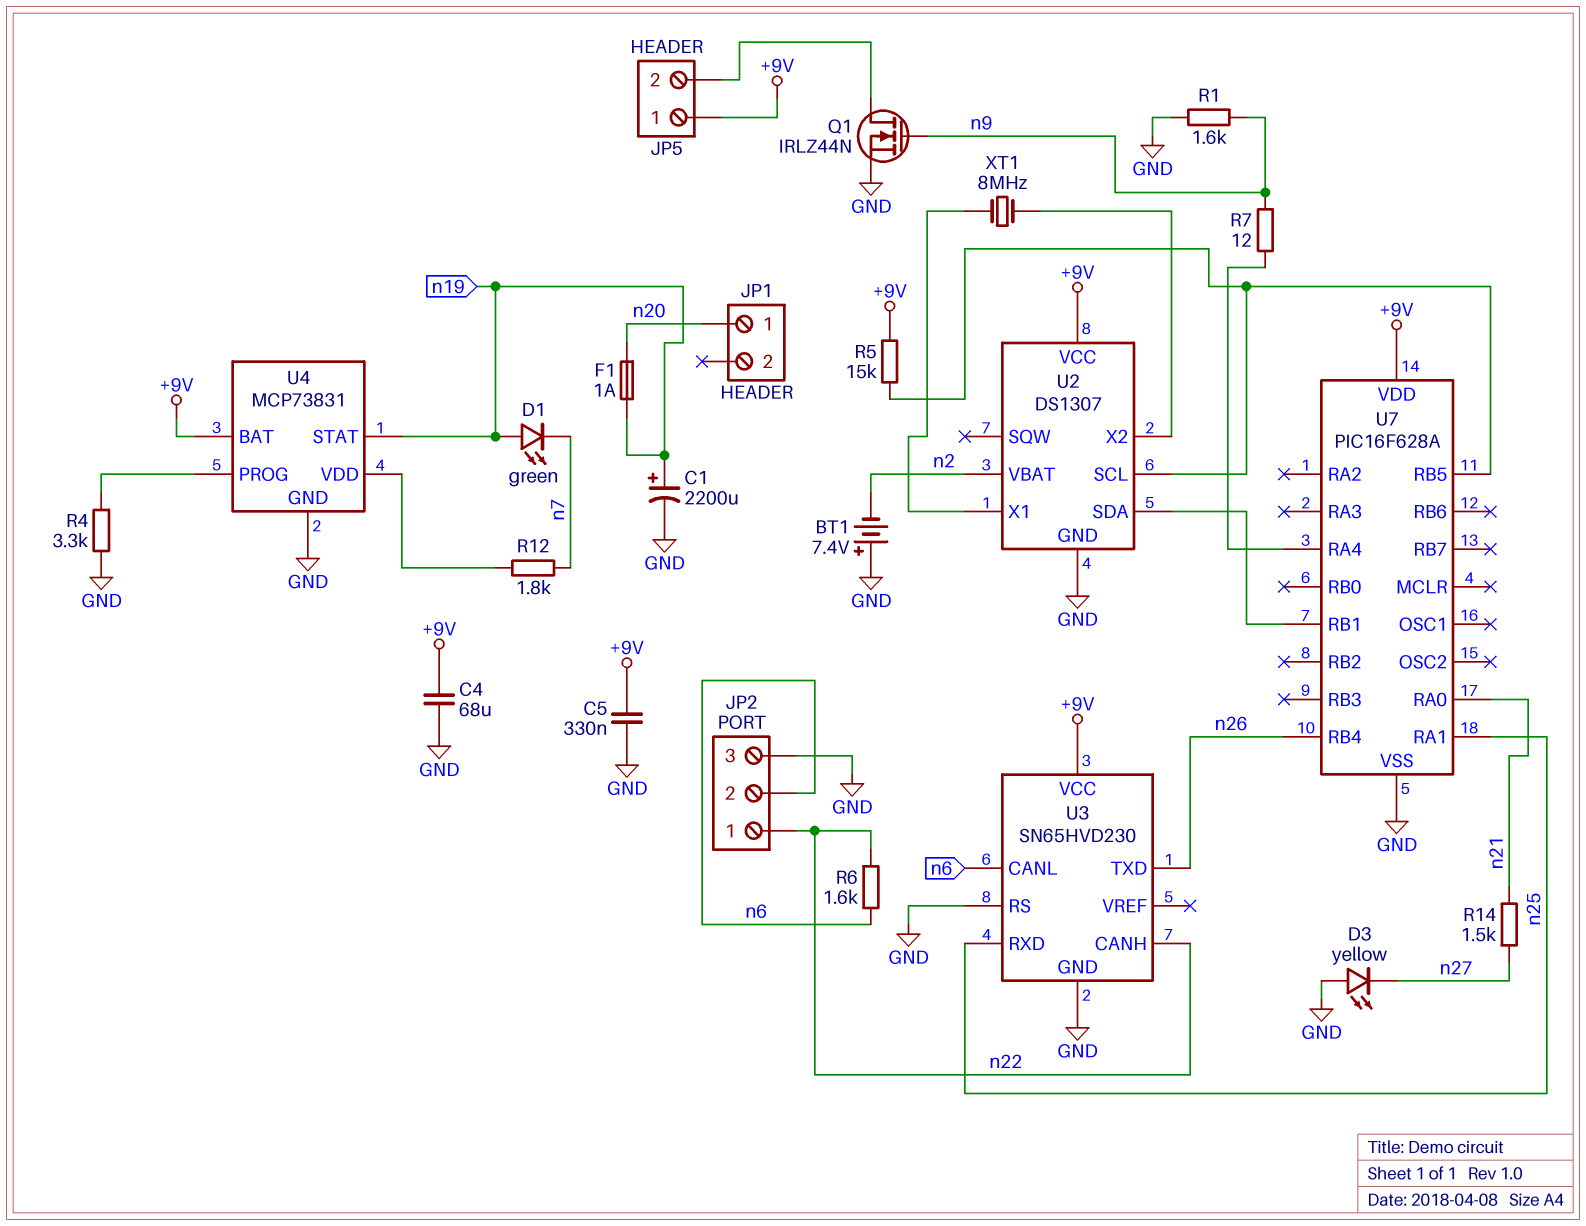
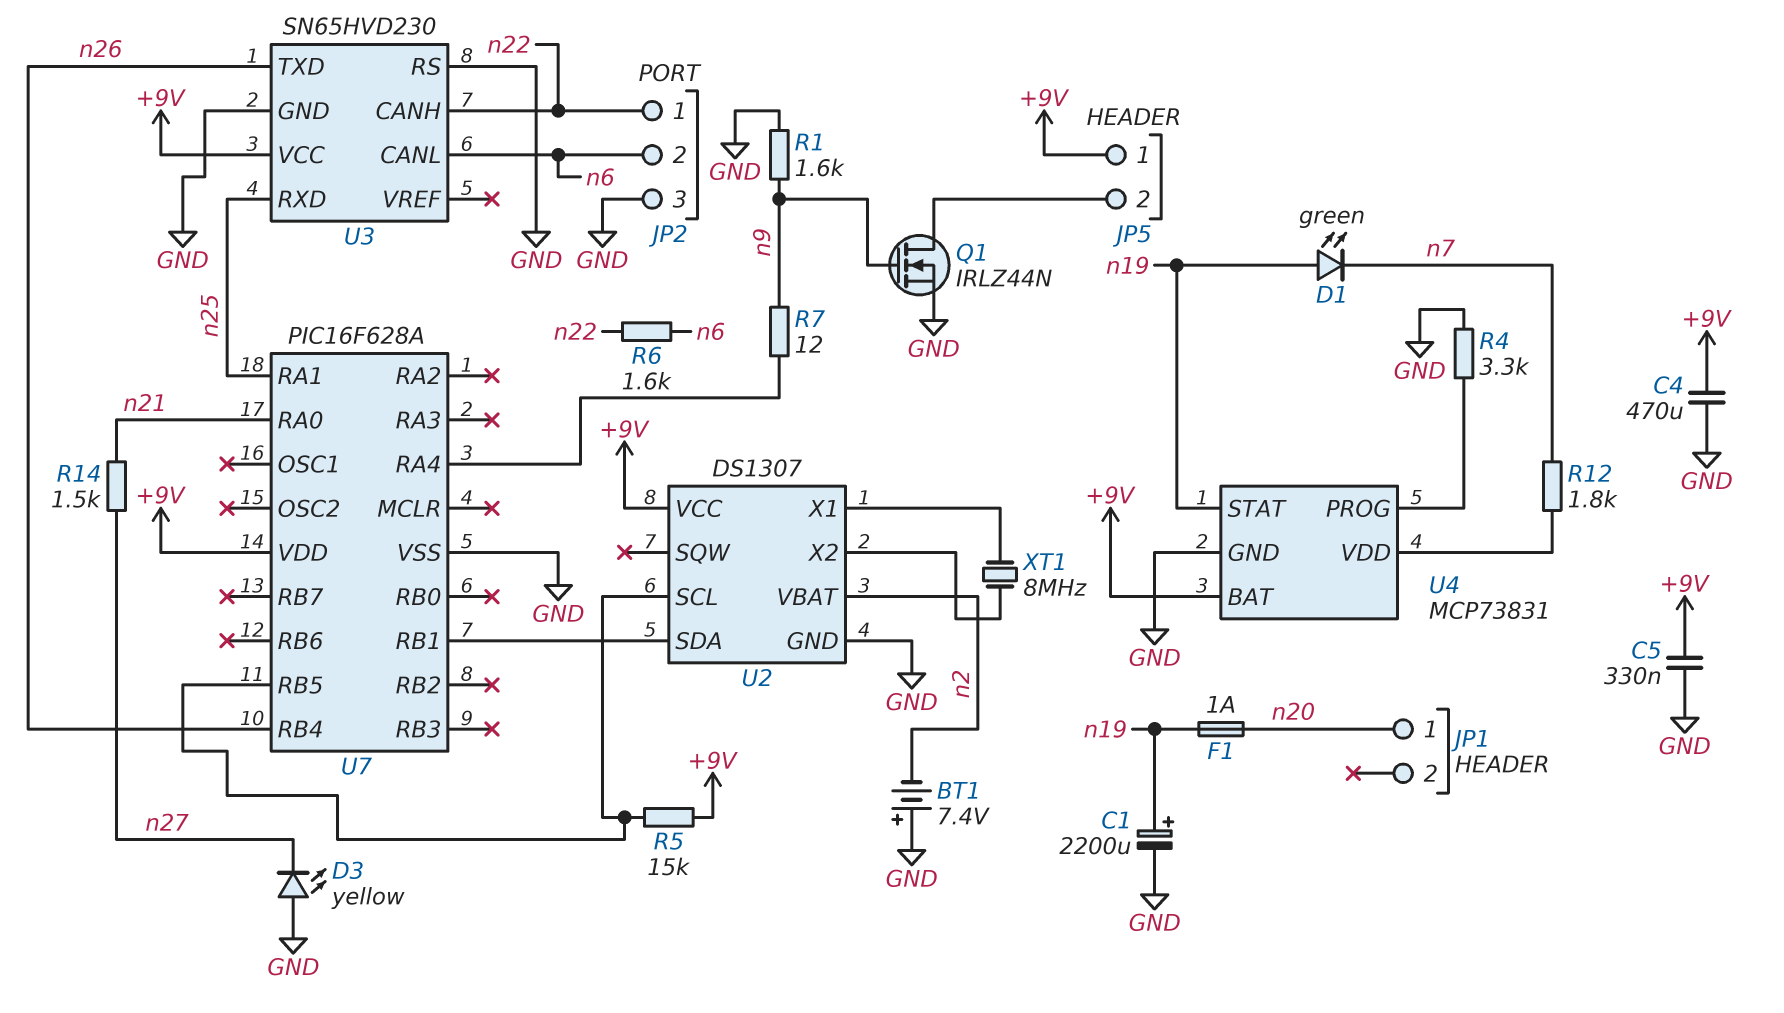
C4: 68uF (+9V, GND) -> 470uF (+9V, GND)

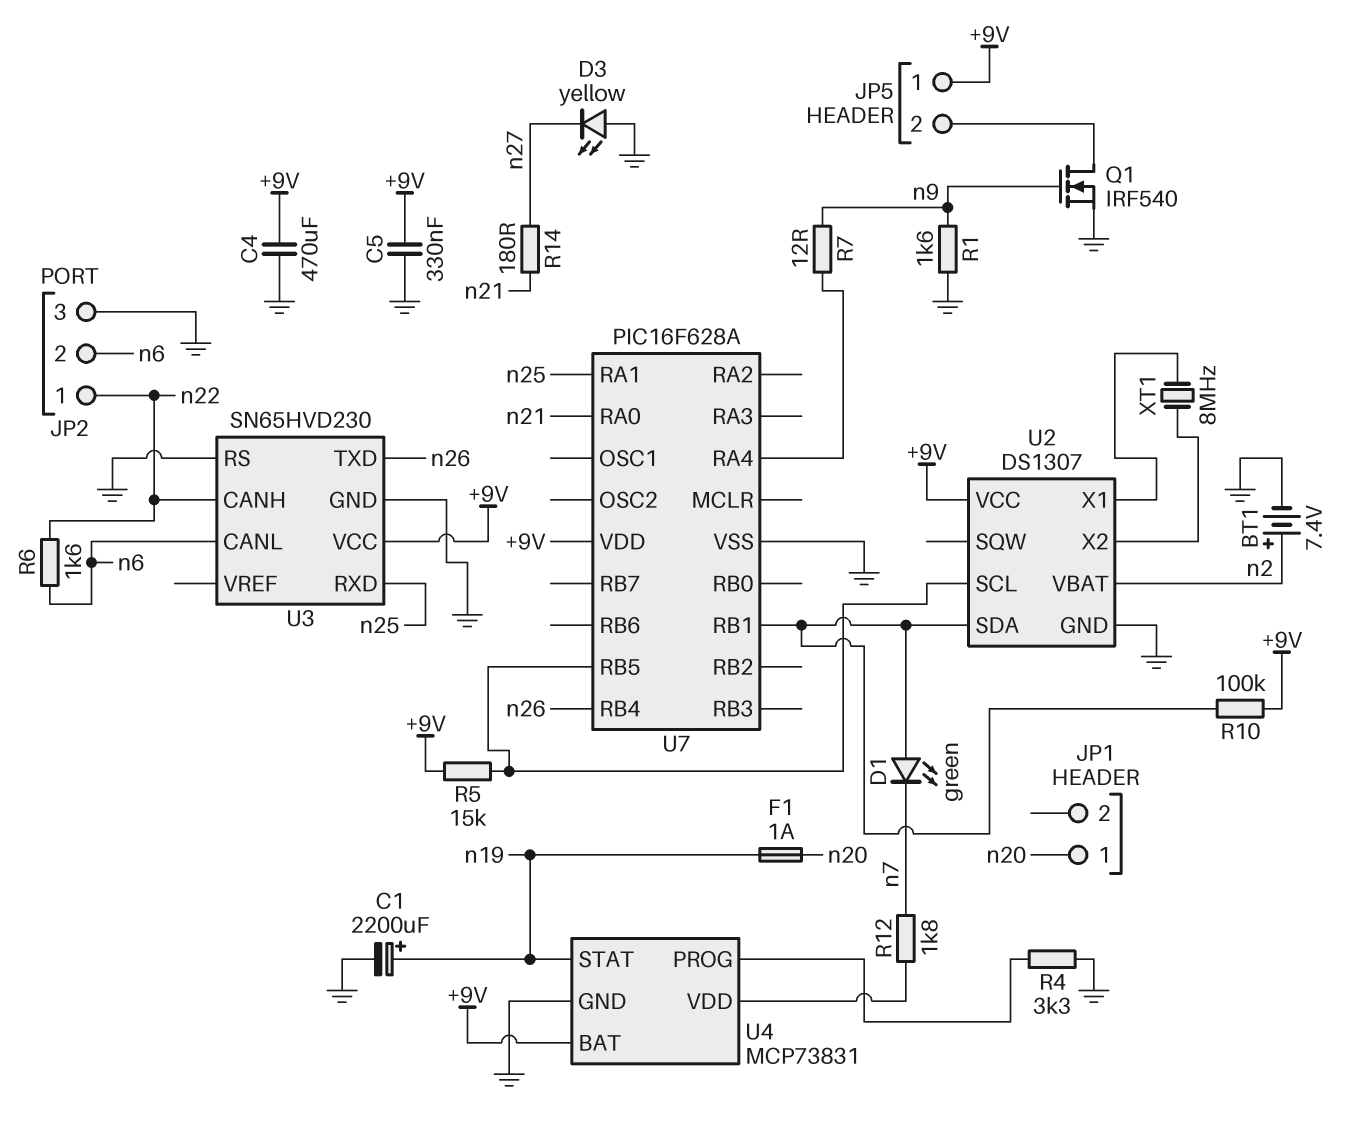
BT1: 7.4V (plus GND, minus n2) -> 7.4V (plus n2, minus GND)
D1: LED green (A n19, K n7) -> LED green (A U2/SDA, K n7)
Q1: NMOS IRLZ44N (G n9, D JP5/2, S GND) -> NMOS IRF540 (G n9, D JP5/2, S GND)
R10: none -> 100k (+9V, U2/SDA)
R14: 1.5k (n21, n27) -> 180 (n21, n27)

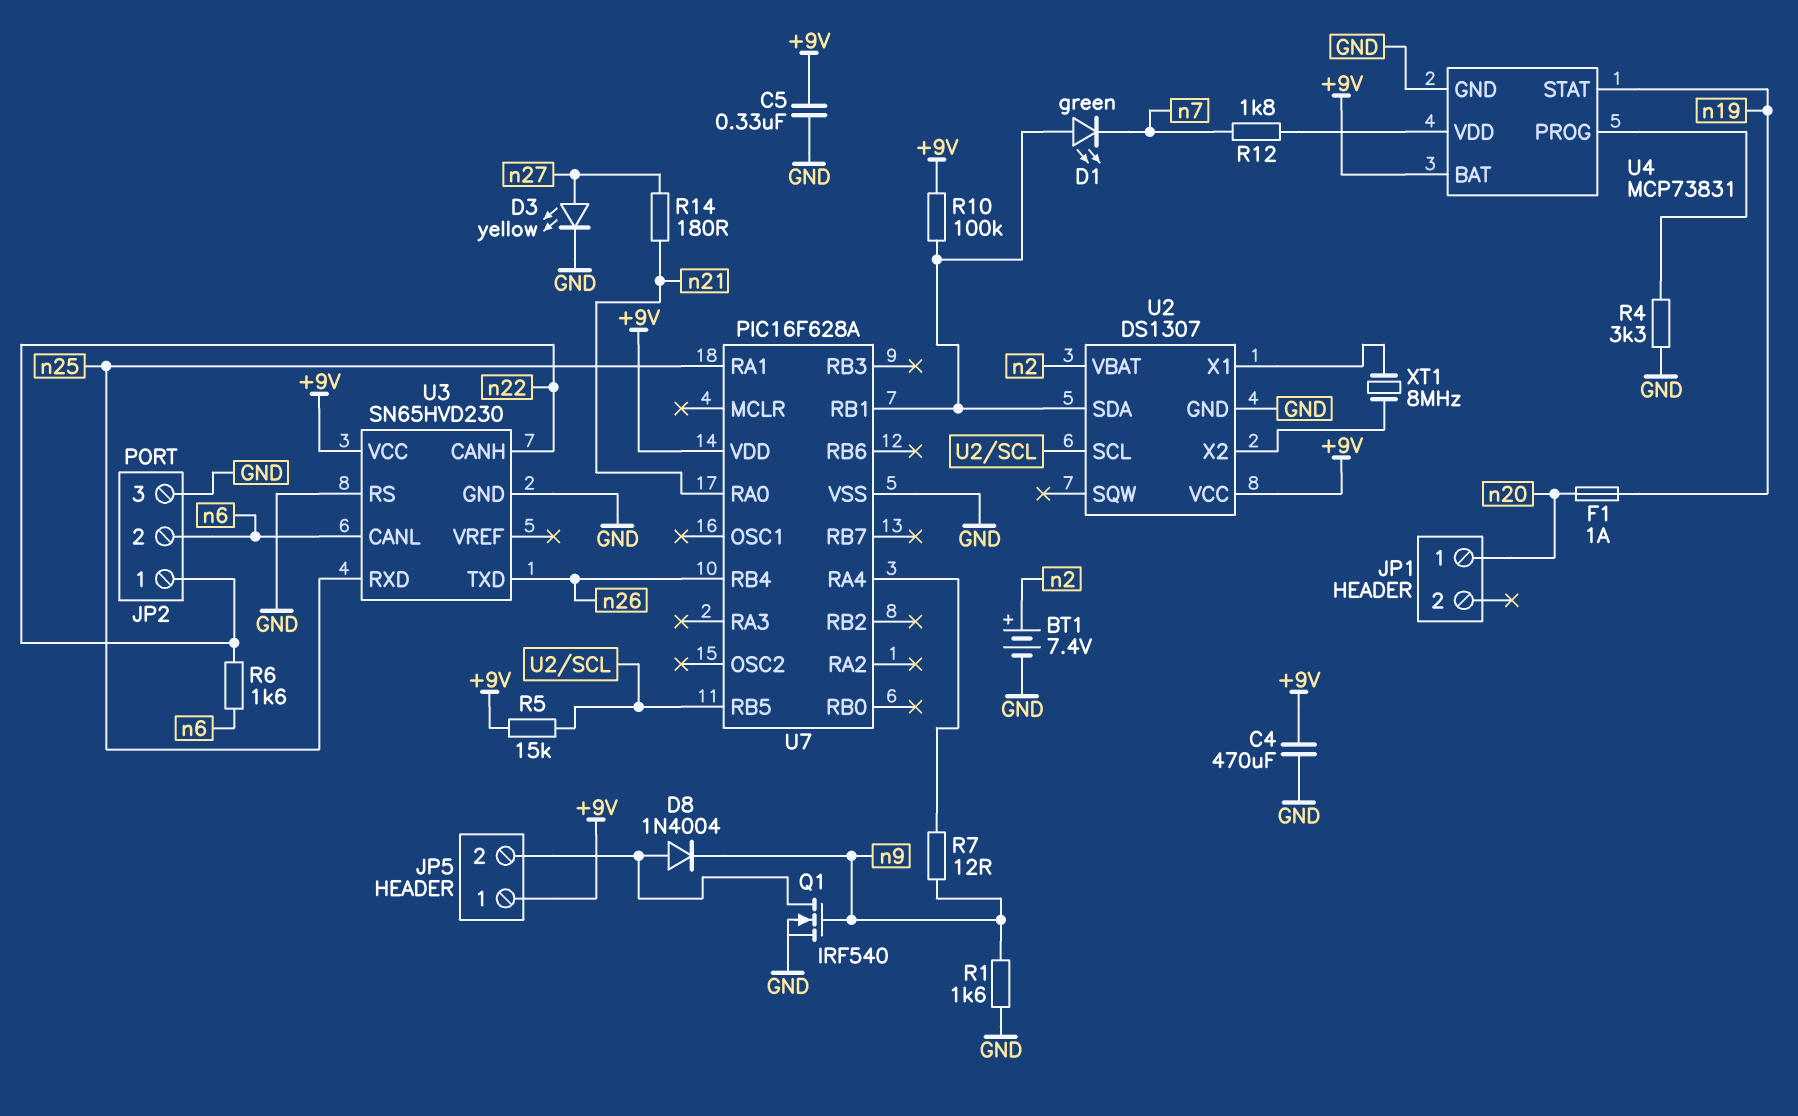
C1: 2200uF (plus n19, minus GND) -> none
D3: LED yellow (A GND, K n27) -> LED yellow (A n27, K GND)
D8: none -> diode 1N4004 (A JP5/2, K n9)

